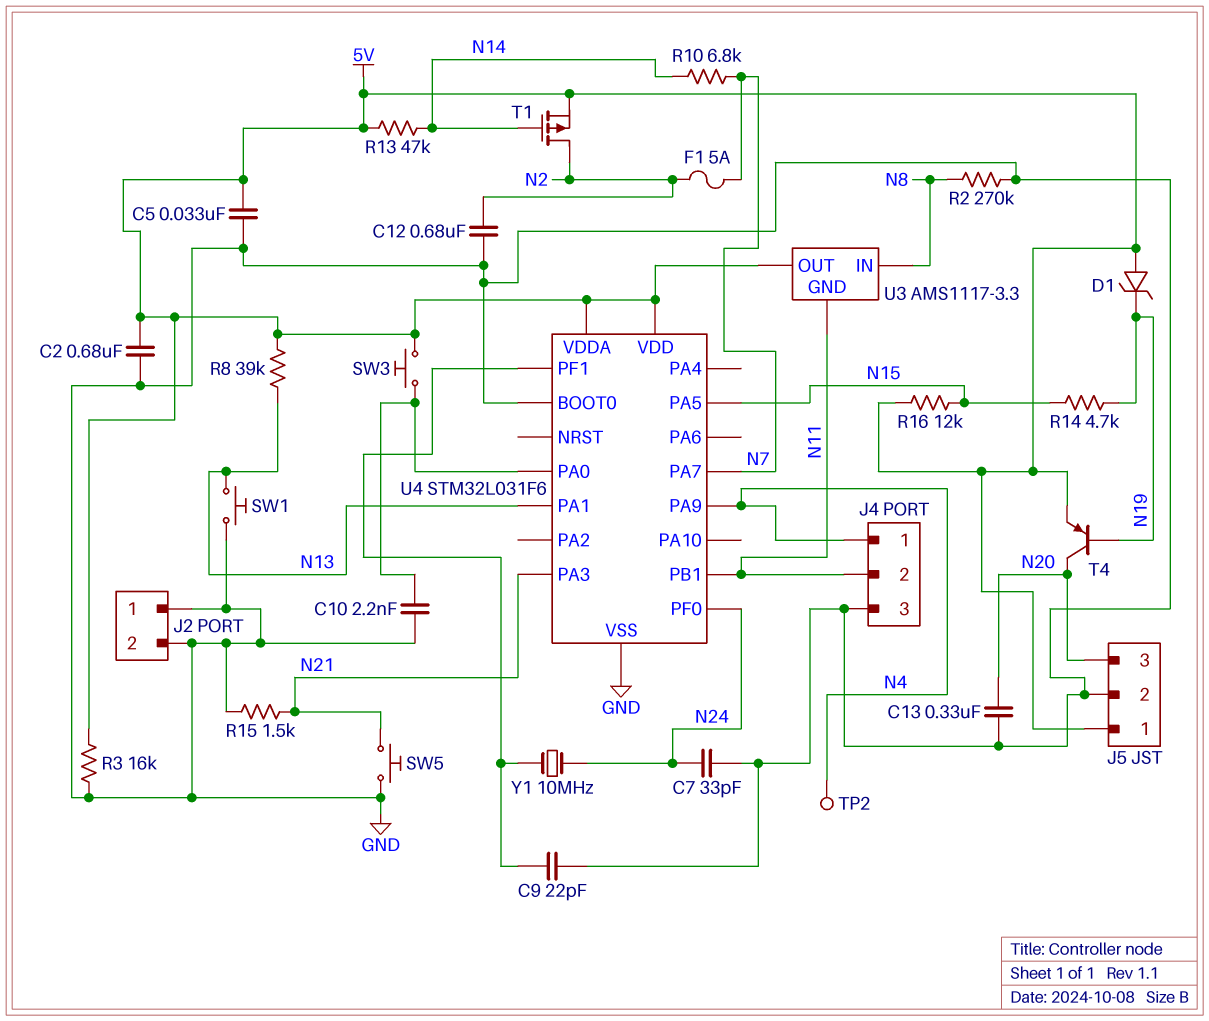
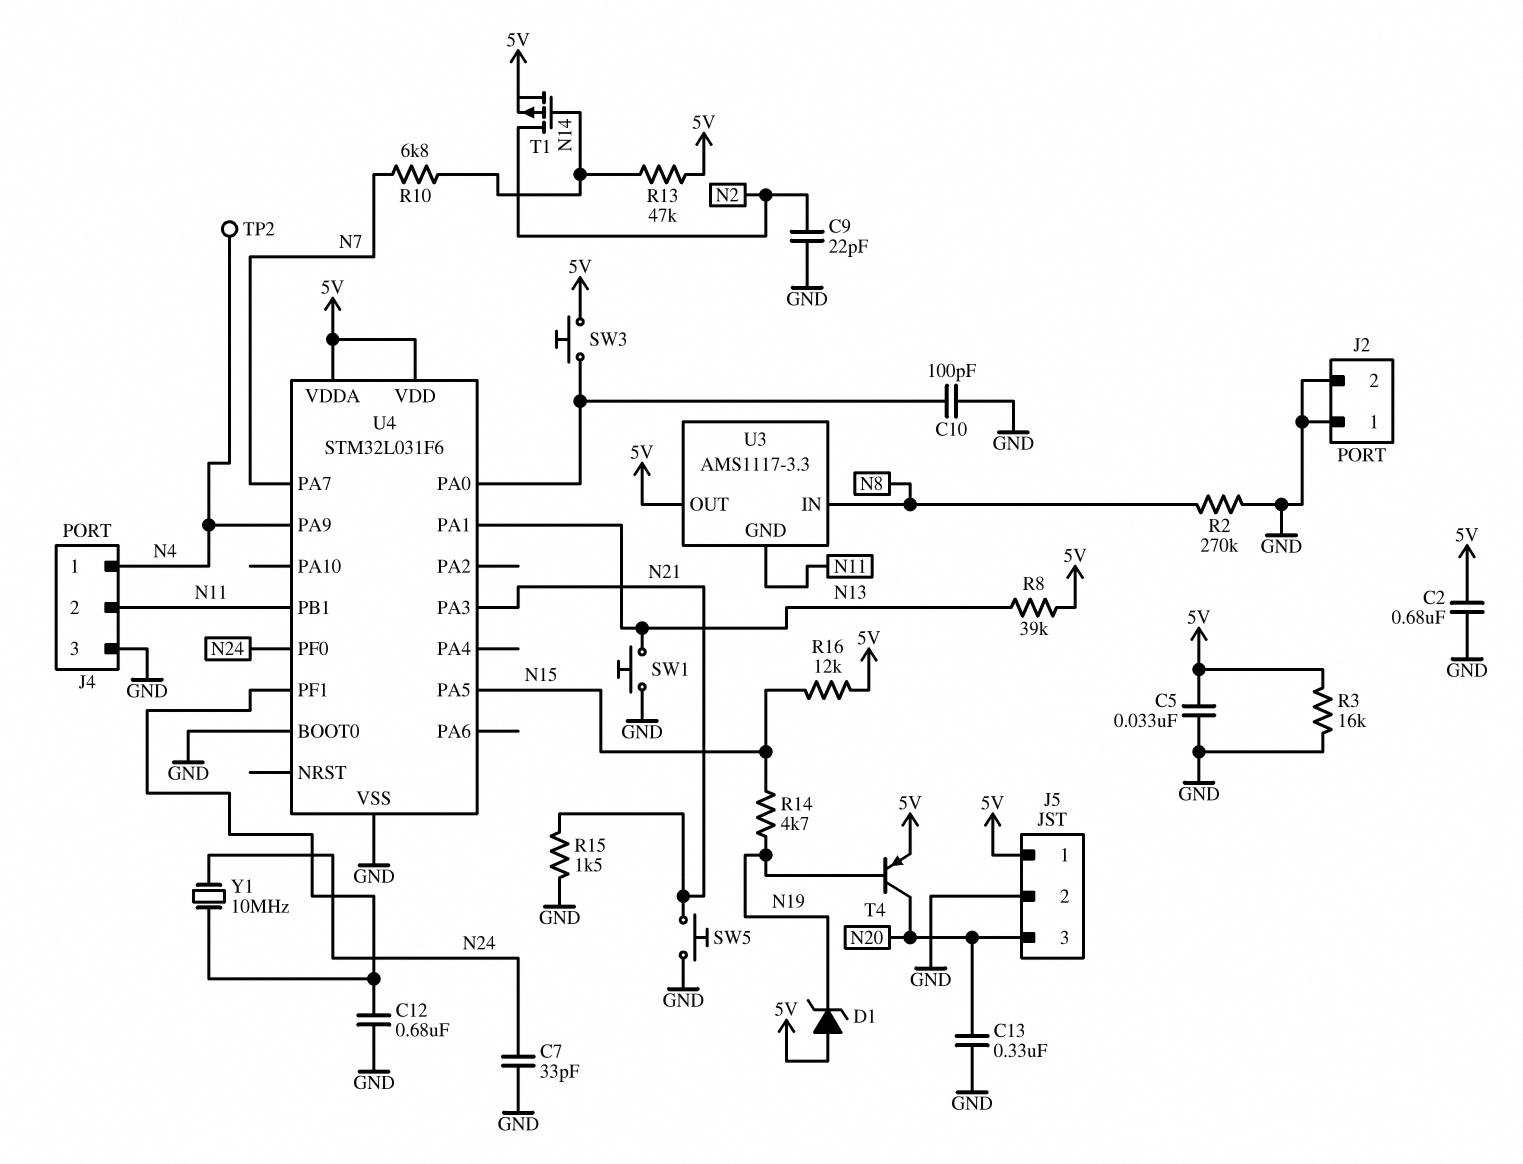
C9: 22pF (GND, U4/PF1) -> 22pF (GND, N2)
C10: 2.2nF (GND, U4/PA0) -> 100pF (GND, U4/PA0)
C12: 680nF (GND, N2) -> 680nF (GND, U4/PF1)
F1: 5A (N2, N7) -> none

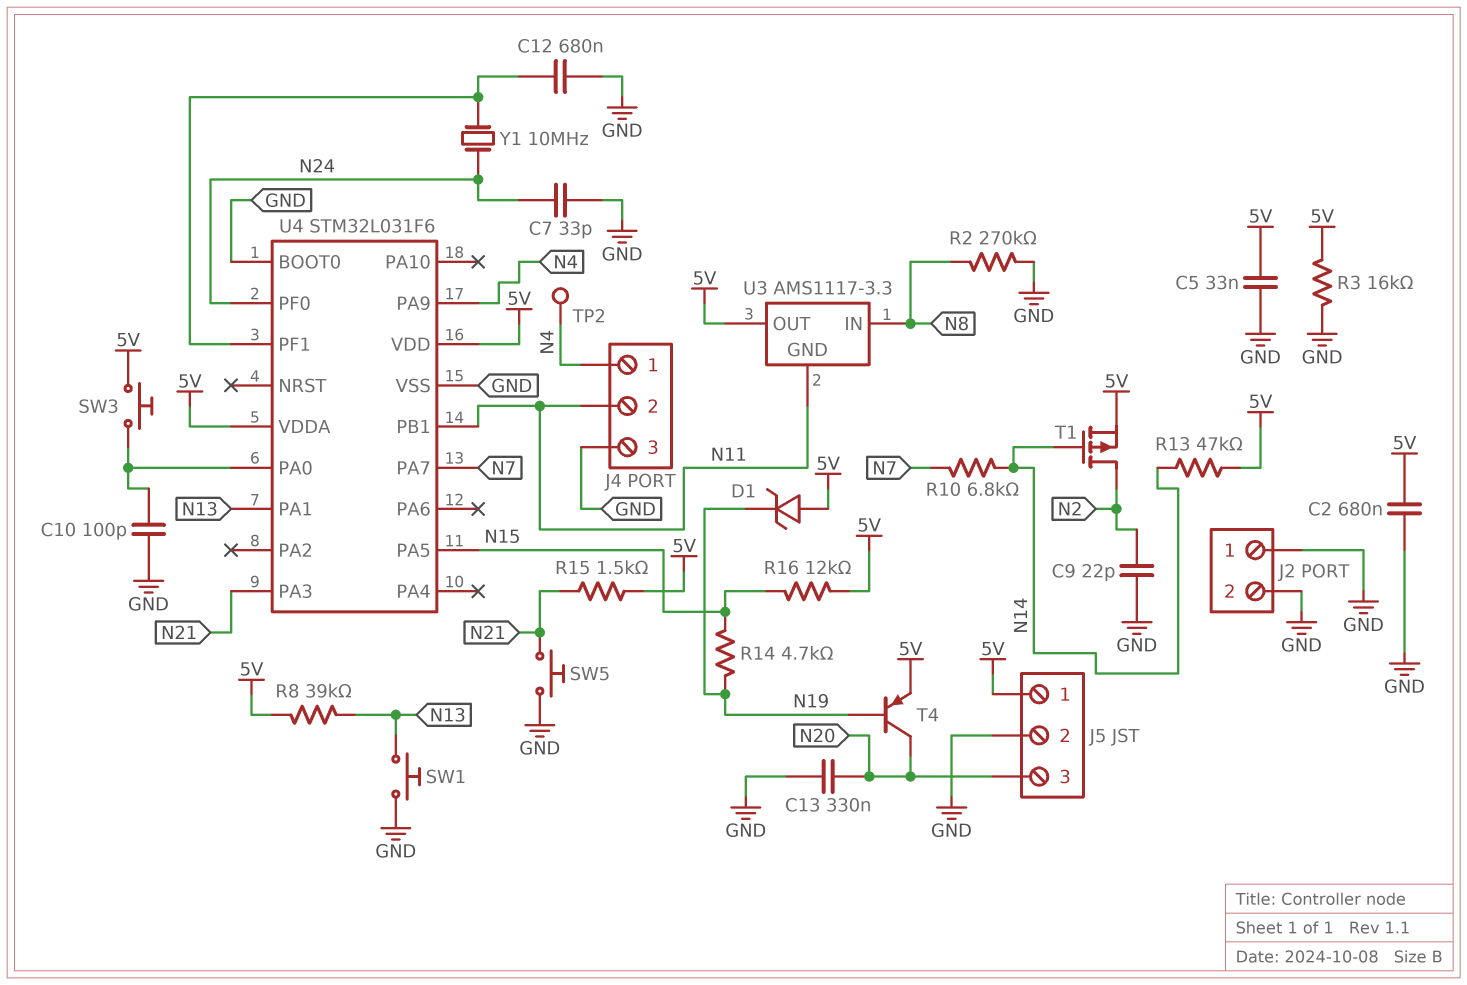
R15: 1.5k (GND, N21) -> 1.5k (5V, N21)

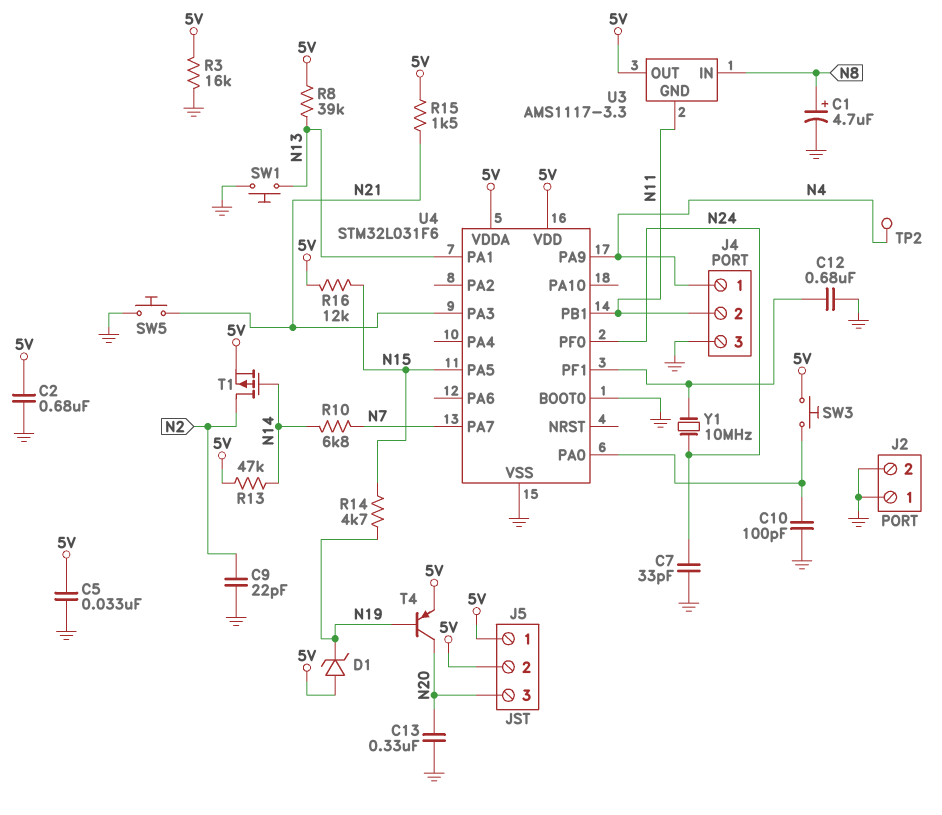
C1: none -> 4.7uF (plus N8, minus GND)
J5 pin 2: GND -> 5V
R2: 270k (GND, N8) -> none

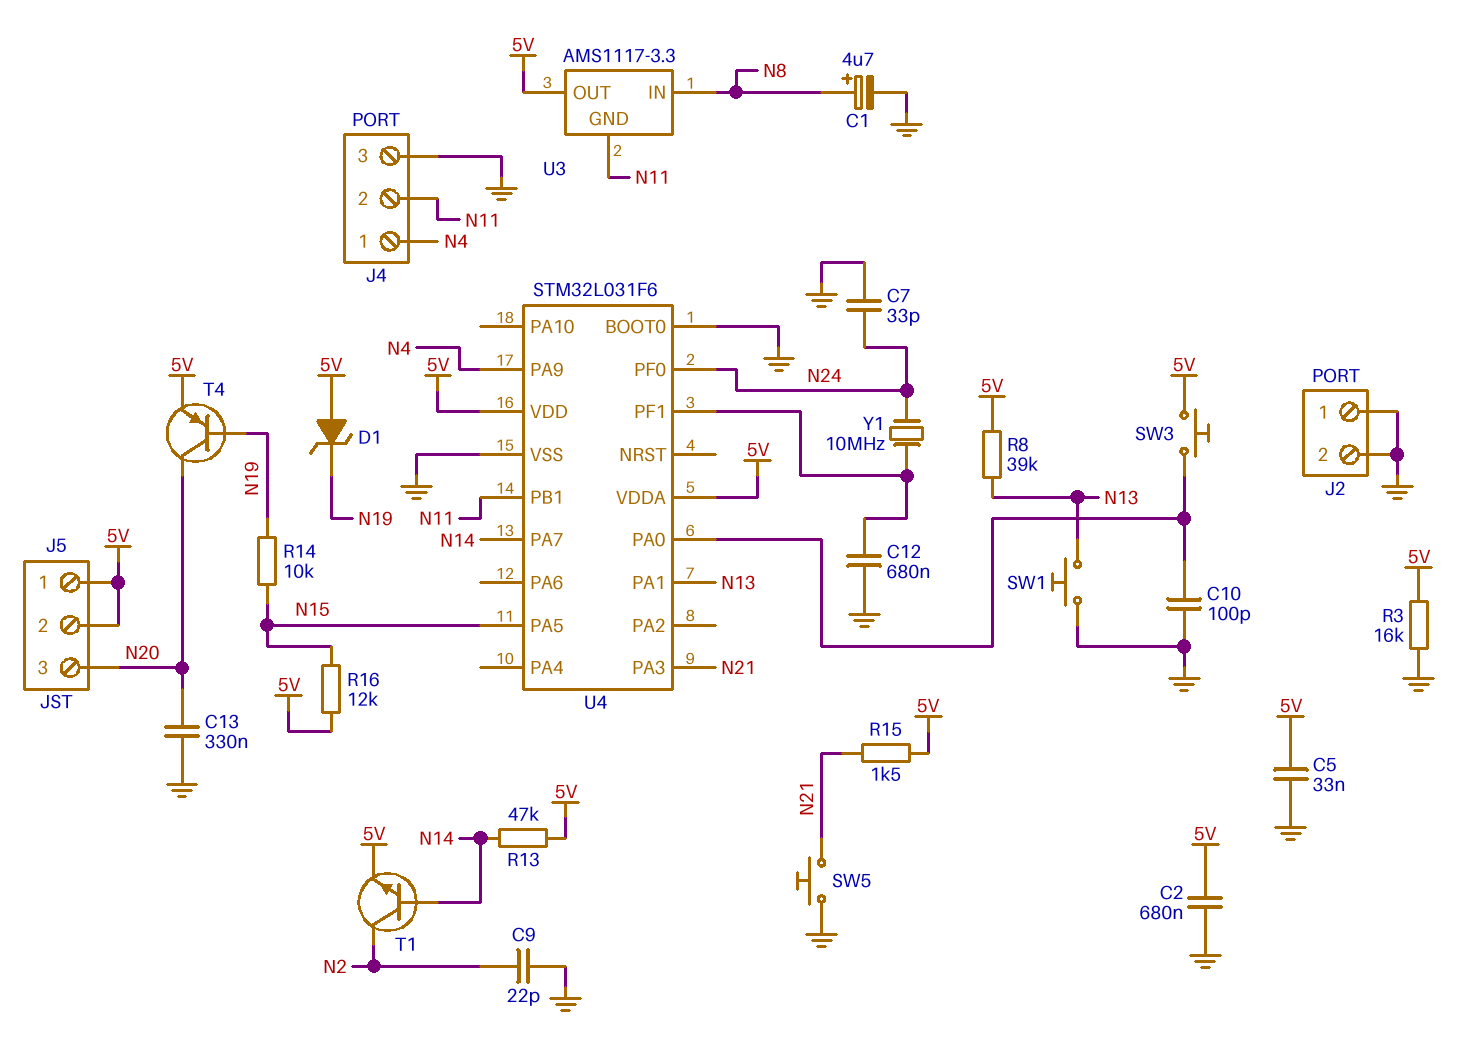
R10: 6.8k (N7, N14) -> none
R14: 4.7k (N15, N19) -> 10k (N15, N19)
T1: PMOS (G N14, D N2, S 5V) -> NPN (B N14, C N2, E 5V)
TP2: test point (N4) -> none
U4 pin PA7: N7 -> N14

